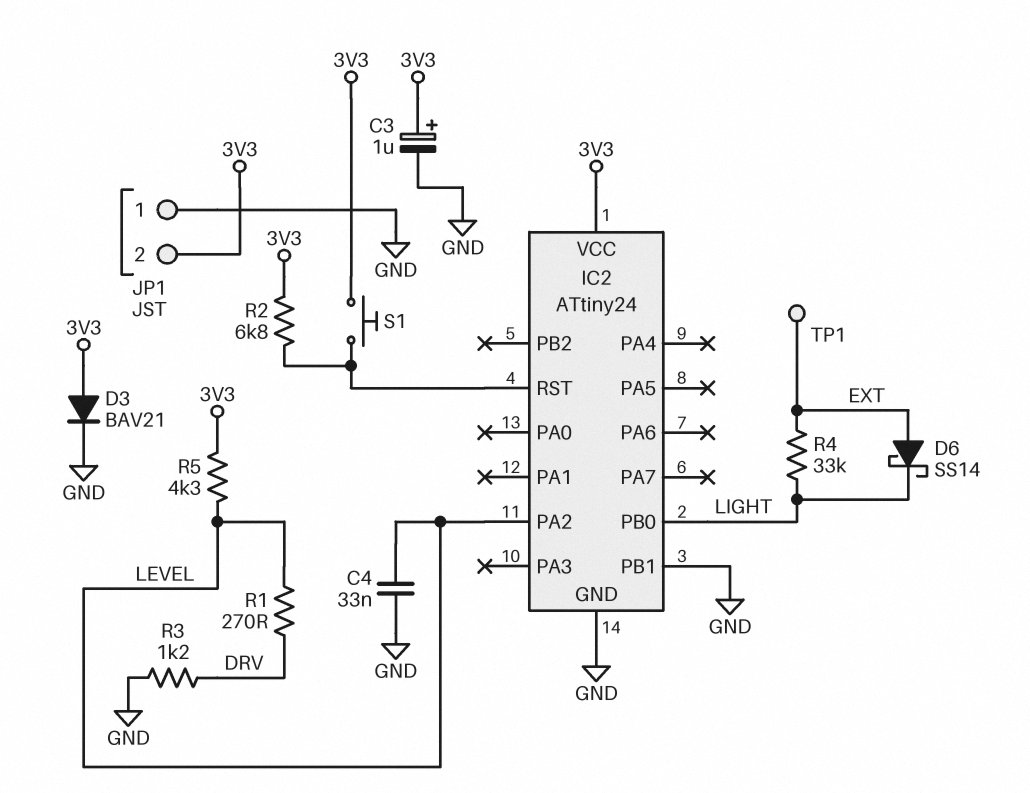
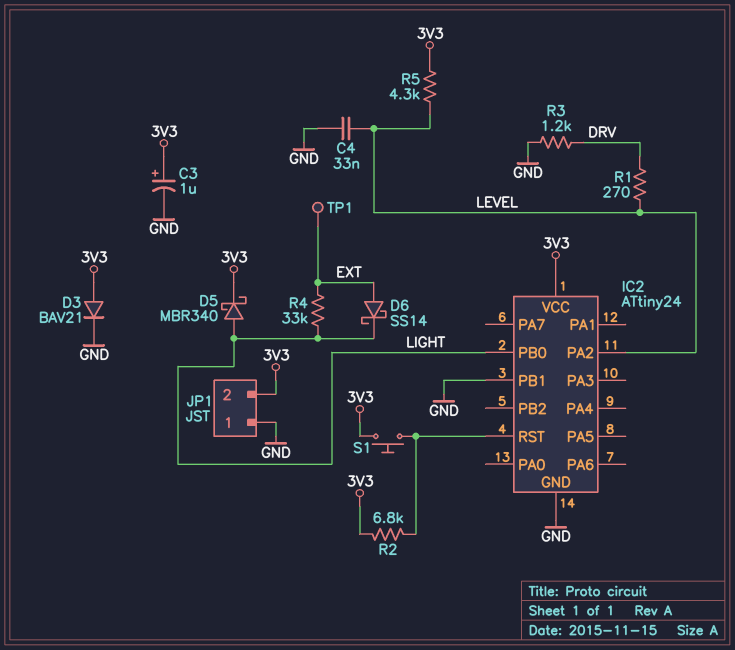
D5: none -> schottky MBR340 (A LIGHT, K 3V3)

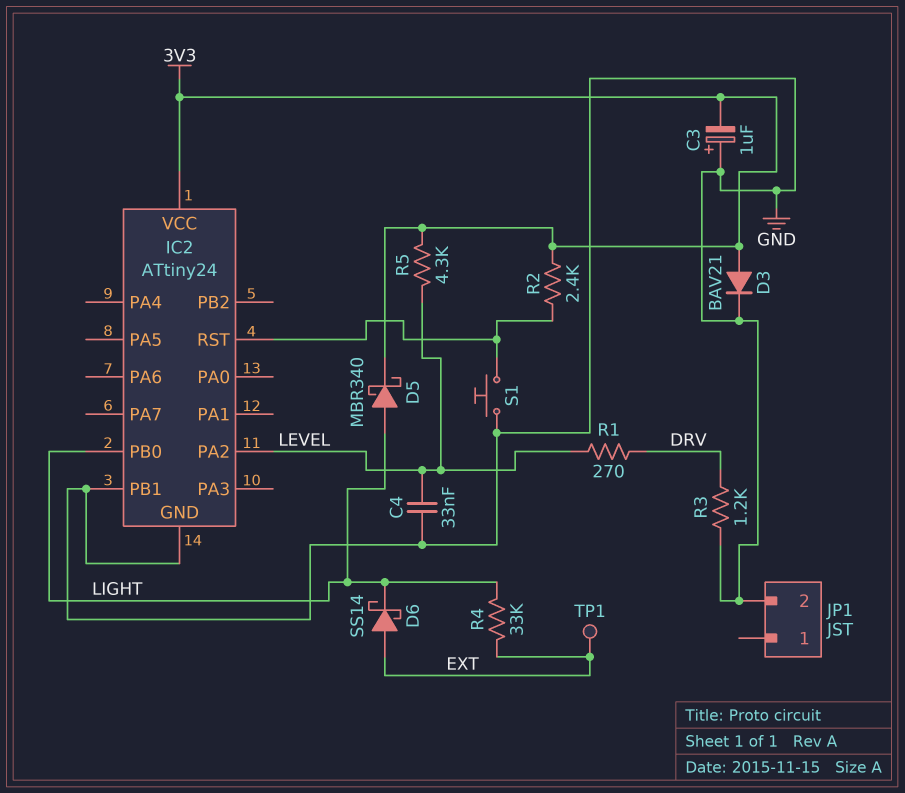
C3: 1uF (plus 3V3, minus GND) -> 1uF (plus GND, minus 3V3)
JP1 pin 1: GND -> none
JP1 pin 2: 3V3 -> GND
R2: 6.8k (3V3, IC2/RST) -> 2.4k (3V3, IC2/RST)
S1: button (3V3, IC2/RST) -> button (GND, IC2/RST)

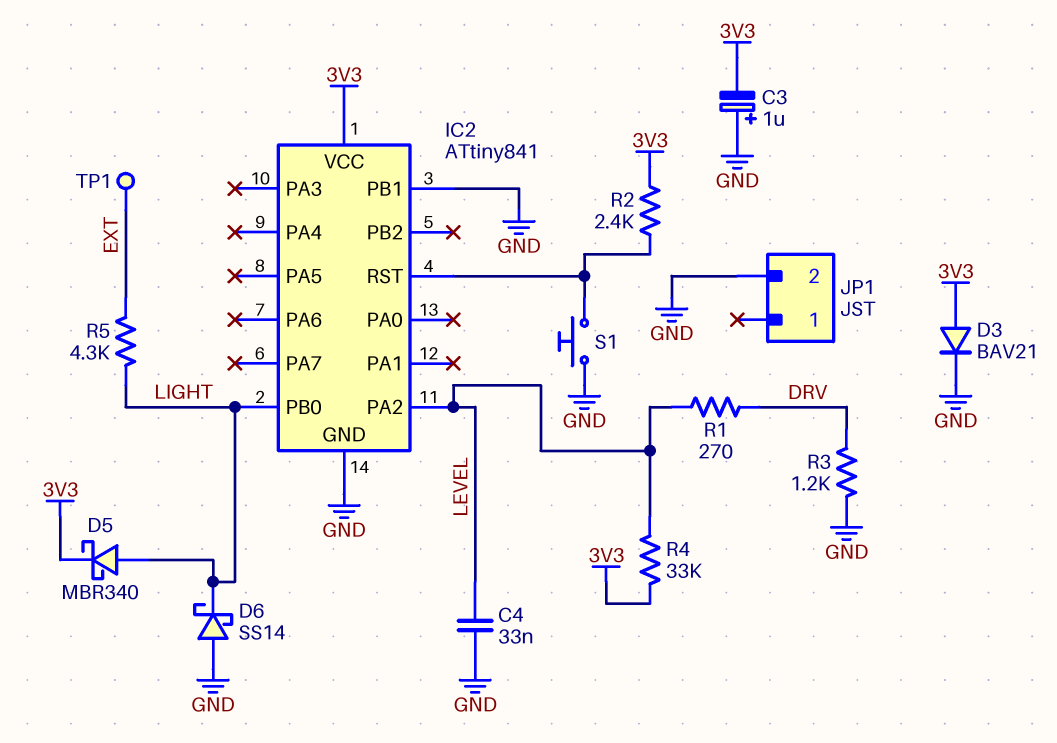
D6: schottky SS14 (A EXT, K LIGHT) -> schottky SS14 (A GND, K LIGHT)
IC2: ATtiny24 -> ATtiny841
R4: 33k (EXT, LIGHT) -> 33k (3V3, LEVEL)
R5: 4.3k (3V3, LEVEL) -> 4.3k (EXT, LIGHT)

